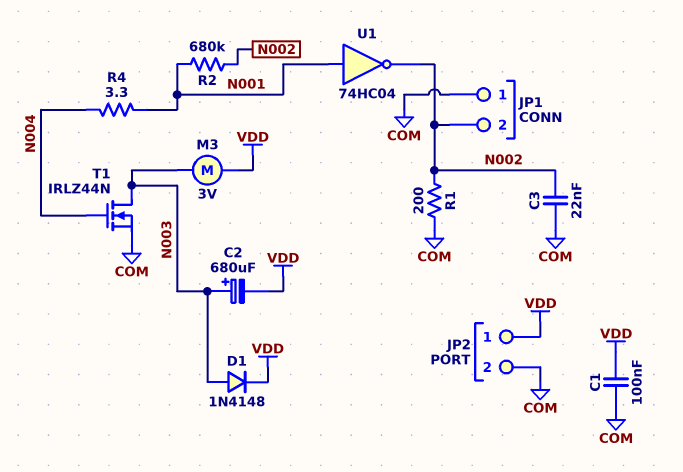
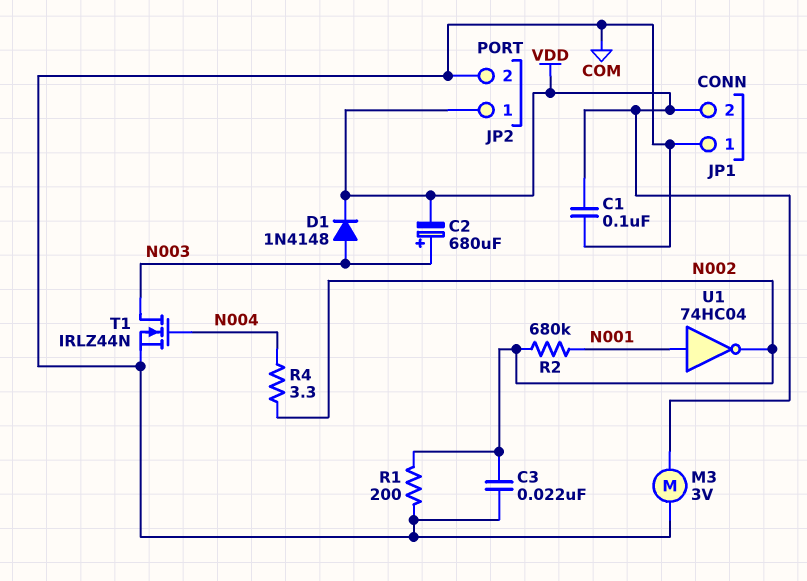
JP1 pin 2: N002 -> VDD
M3: motor 3V (N003, VDD) -> motor 3V (COM, VDD)
R4: 3.3 (N001, N004) -> 3.3 (N002, N004)

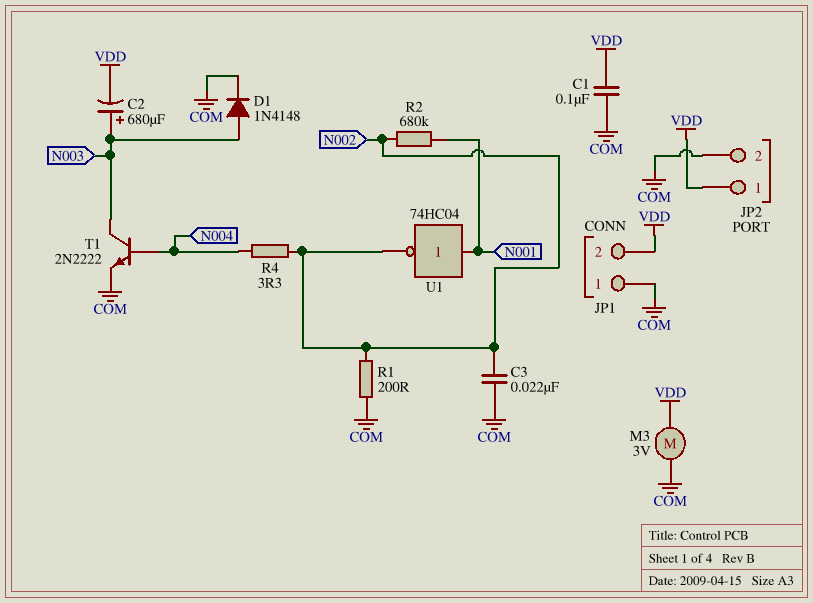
D1: diode 1N4148 (A N003, K VDD) -> diode 1N4148 (A N003, K COM)
T1: NMOS IRLZ44N (G N004, D N003, S COM) -> NPN 2N2222 (B N004, C N003, E COM)

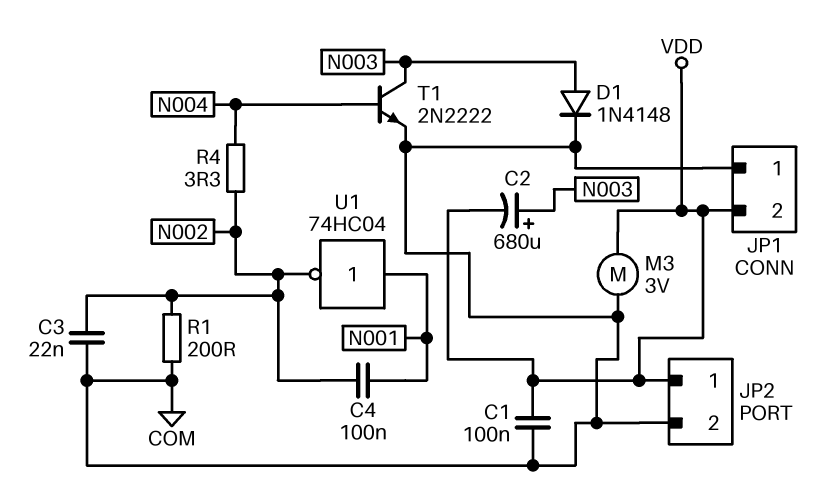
C4: none -> 100nF (N001, N002)
R2: 680k (N001, N002) -> none

